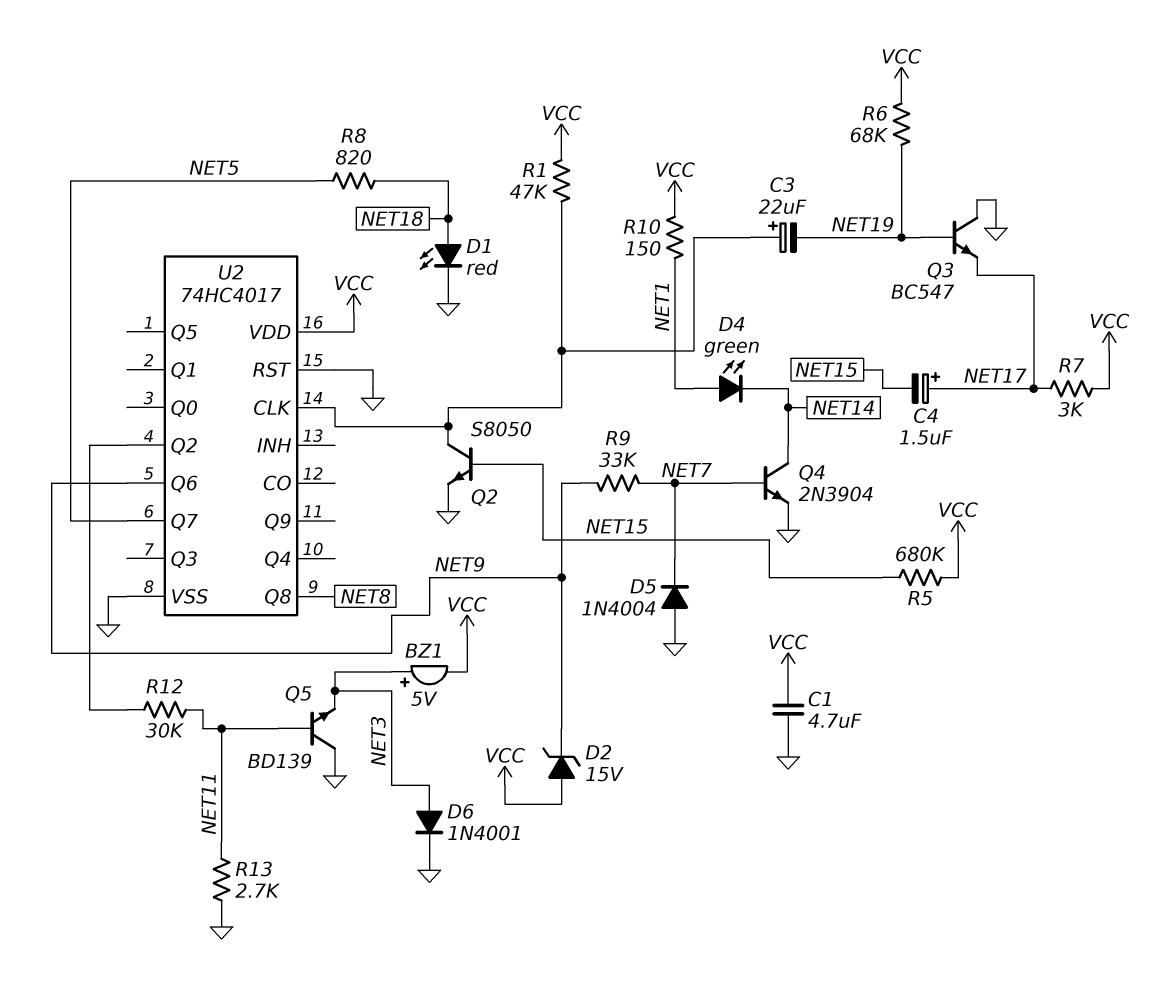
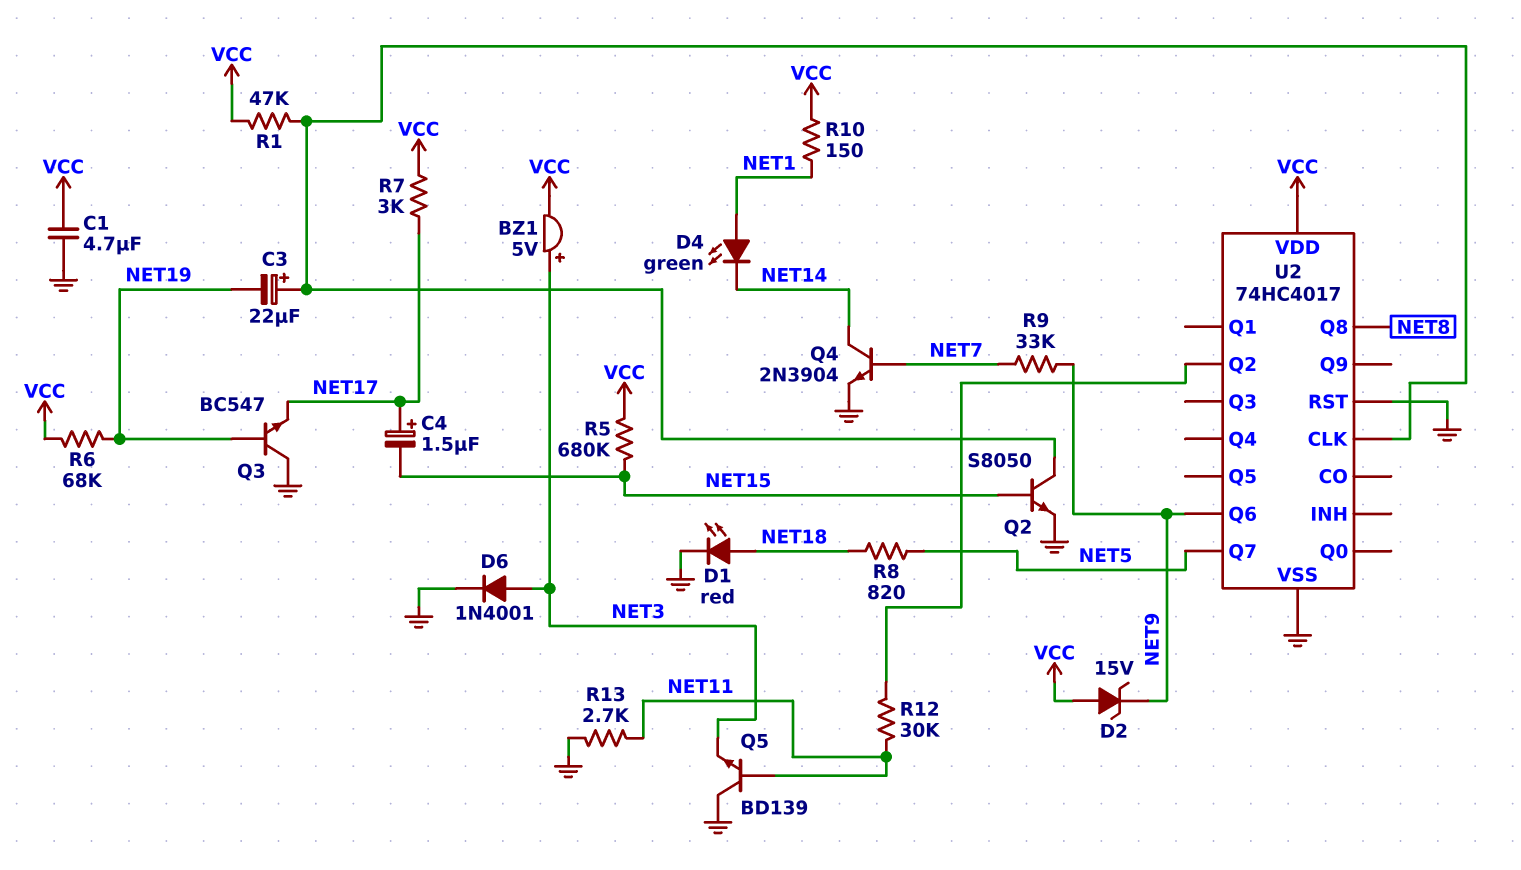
D5: diode 1N4004 (A GND, K NET7) -> none

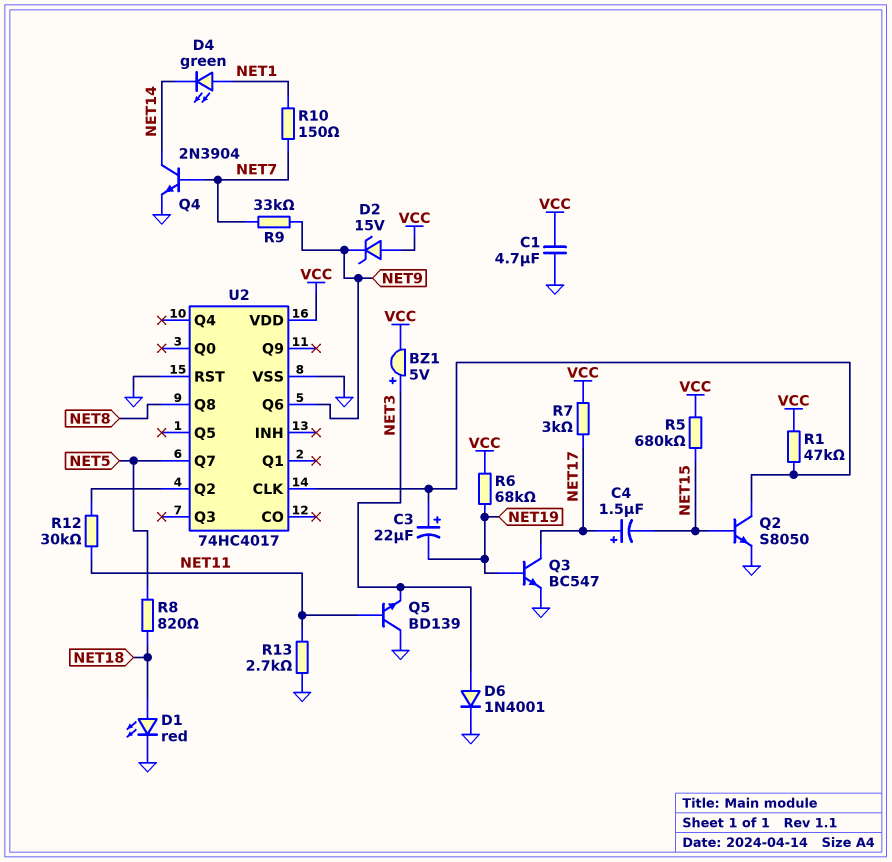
Q3: NPN BC547 (B NET19, C GND, E NET17) -> NPN BC547 (B NET19, C NET17, E GND)
R10: 150 (NET1, VCC) -> 150 (NET1, NET7)

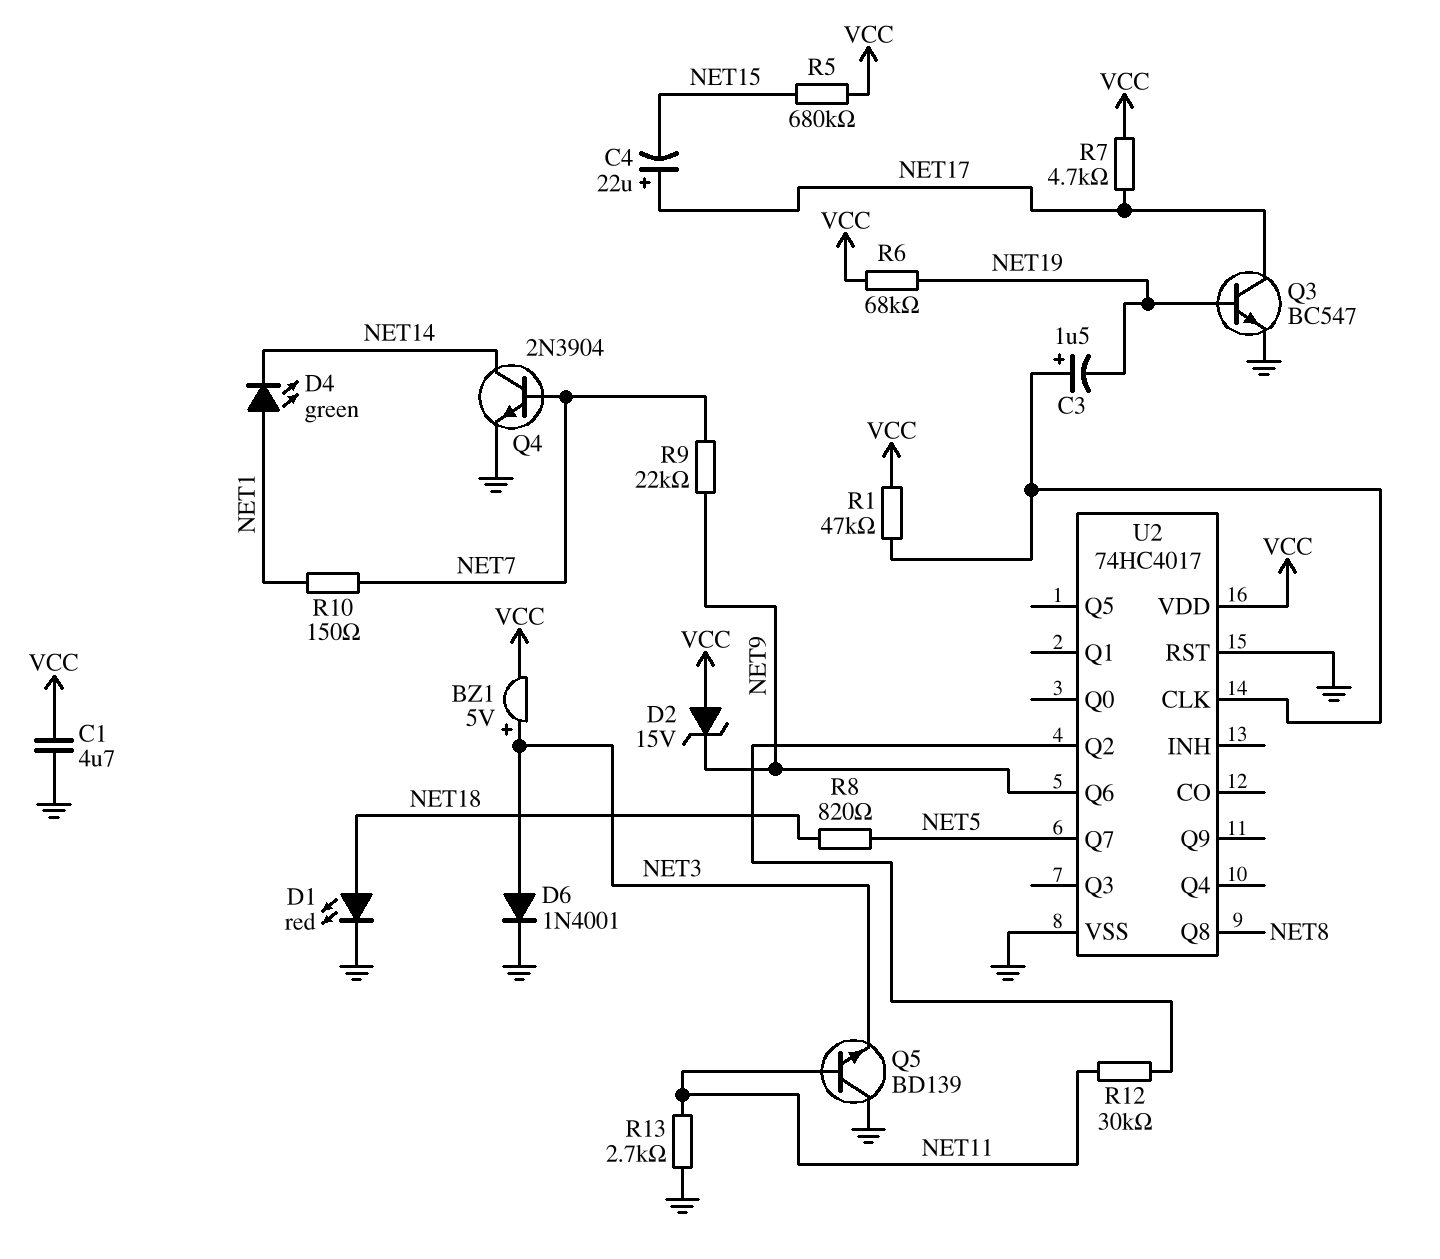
C3: 22uF (plus U2/CLK, minus NET19) -> 1.5uF (plus U2/CLK, minus NET19)
C4: 1.5uF (plus NET17, minus NET15) -> 22uF (plus NET17, minus NET15)
Q2: NPN S8050 (B NET15, C U2/CLK, E GND) -> none
R7: 3k (NET17, VCC) -> 4.7k (NET17, VCC)
R9: 33k (NET7, NET9) -> 22k (NET7, NET9)

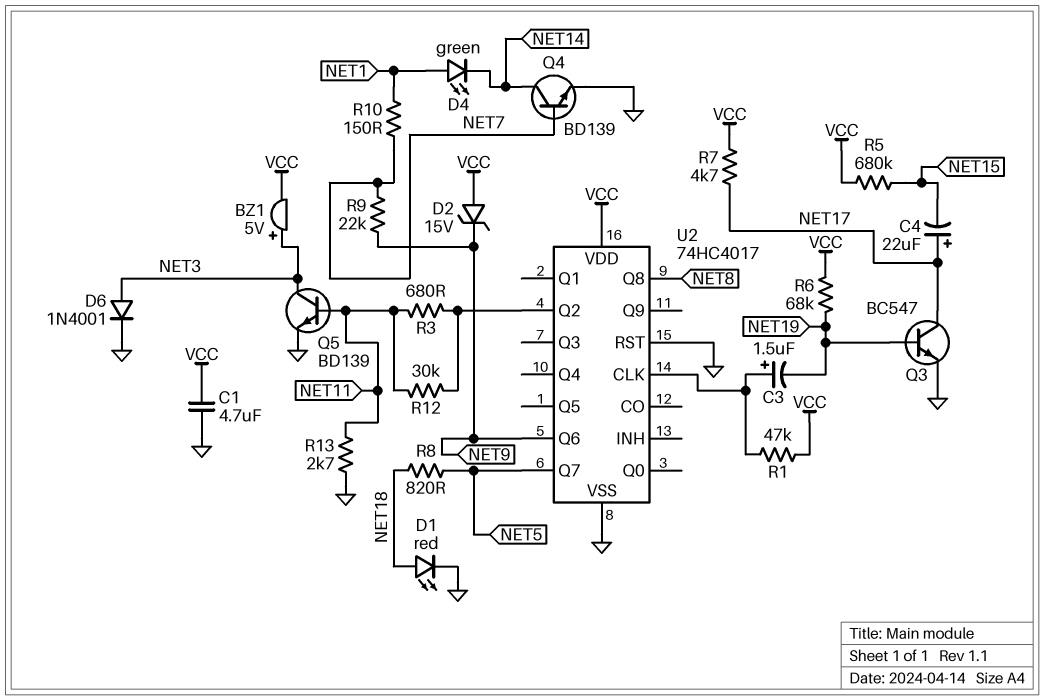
Q4: NPN 2N3904 (B NET7, C NET14, E GND) -> NPN BD139 (B NET7, C NET14, E GND)
Q5: NPN BD139 (B NET11, C GND, E NET3) -> NPN BD139 (B NET11, C NET3, E GND)
R3: none -> 680 (NET11, U2/Q2)

